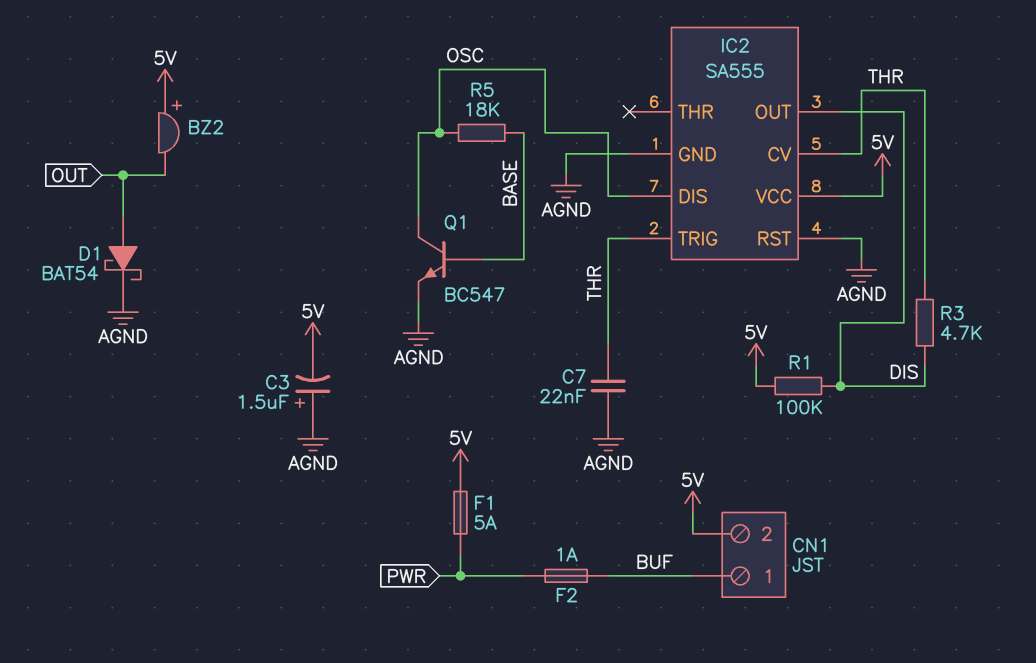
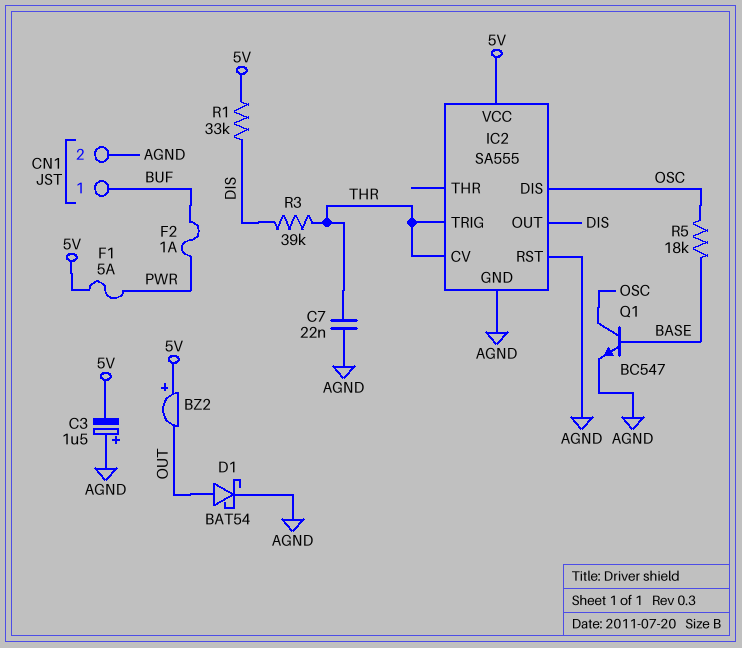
CN1 pin 2: 5V -> AGND
R1: 100k (5V, DIS) -> 33k (5V, DIS)
R3: 4.7k (DIS, THR) -> 39k (DIS, THR)

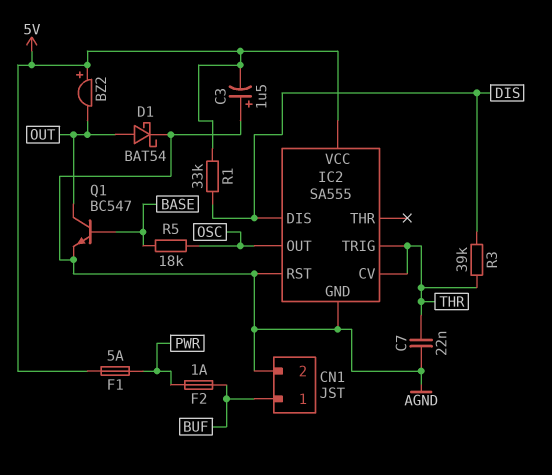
IC2 pin DIS: OSC -> DIS
IC2 pin OUT: DIS -> OSC
Q1: NPN BC547 (B BASE, C OSC, E AGND) -> NPN BC547 (B BASE, C OUT, E AGND)

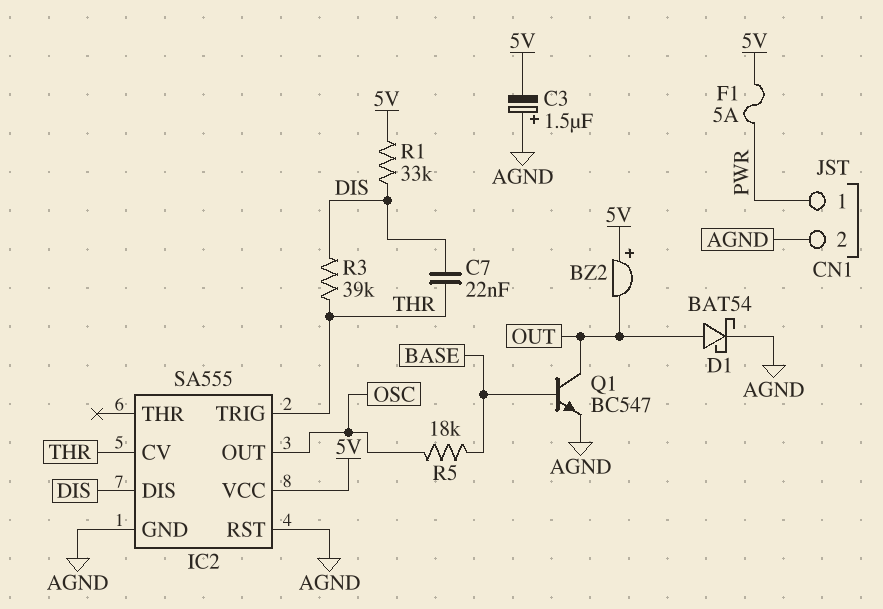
C7: 22nF (AGND, THR) -> 22nF (DIS, THR)
CN1 pin 1: BUF -> PWR
F2: 1A (BUF, PWR) -> none

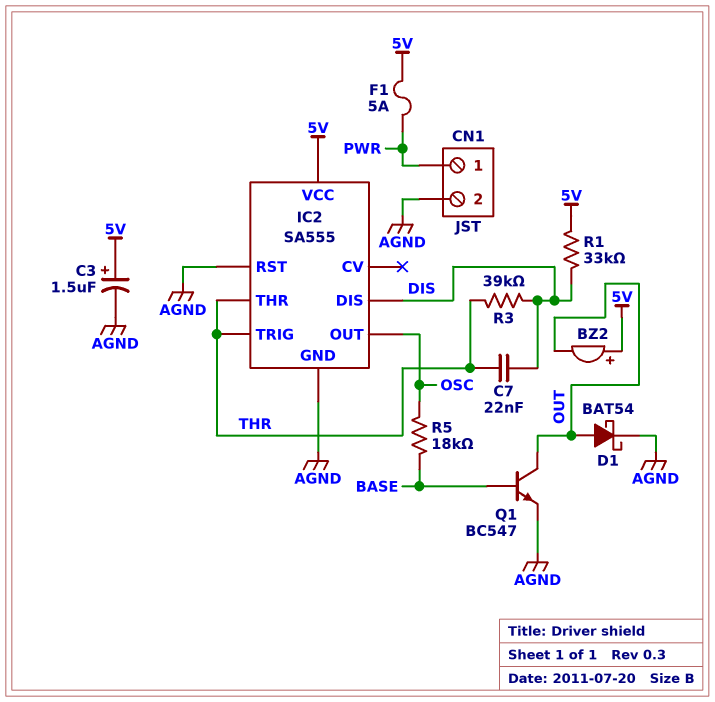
C3: 1.5uF (plus AGND, minus 5V) -> 1.5uF (plus 5V, minus AGND)
IC2 pin CV: THR -> none
IC2 pin THR: none -> THR

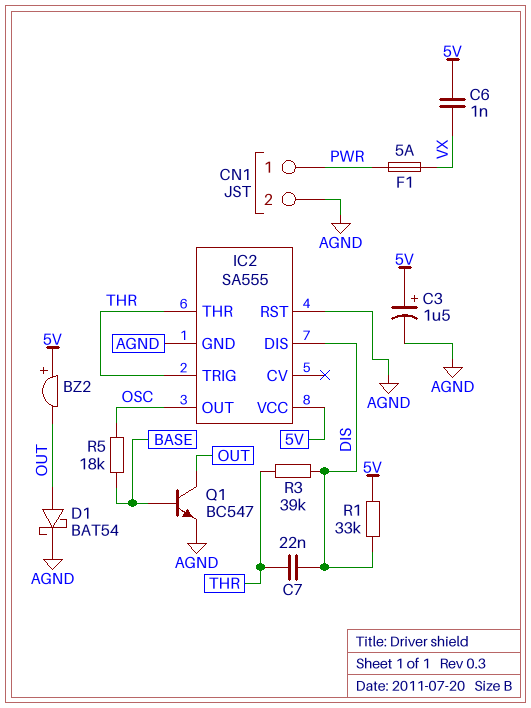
C6: none -> 1nF (5V, VX)
F1: 5A (5V, PWR) -> 5A (PWR, VX)

